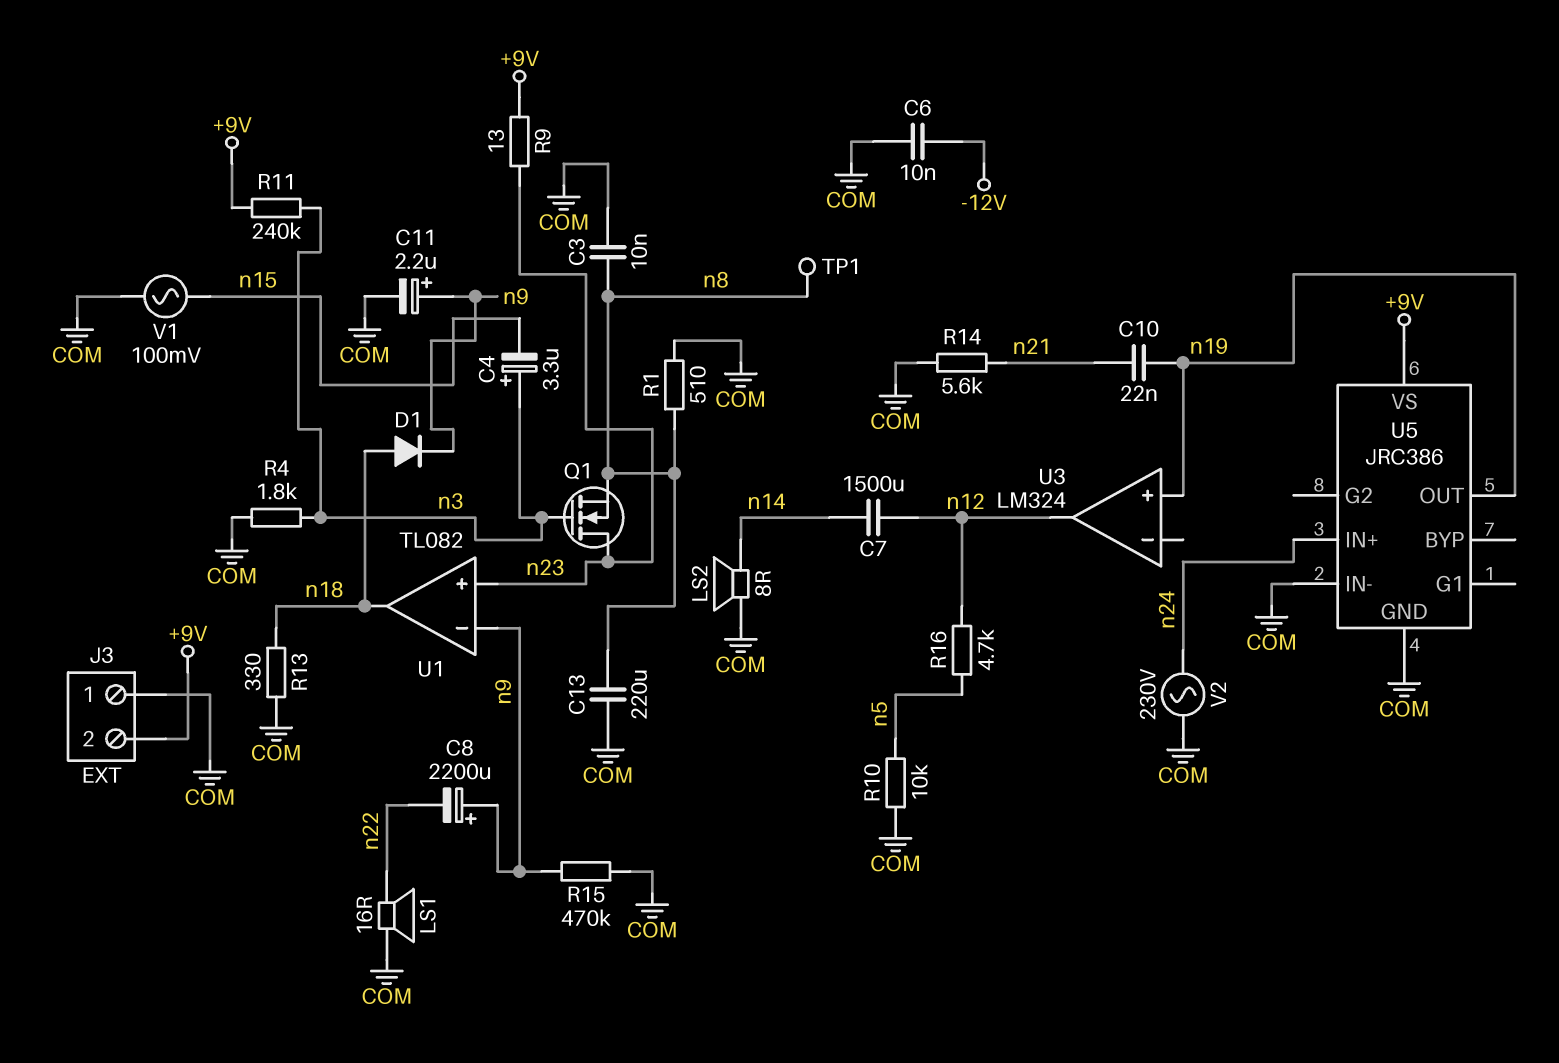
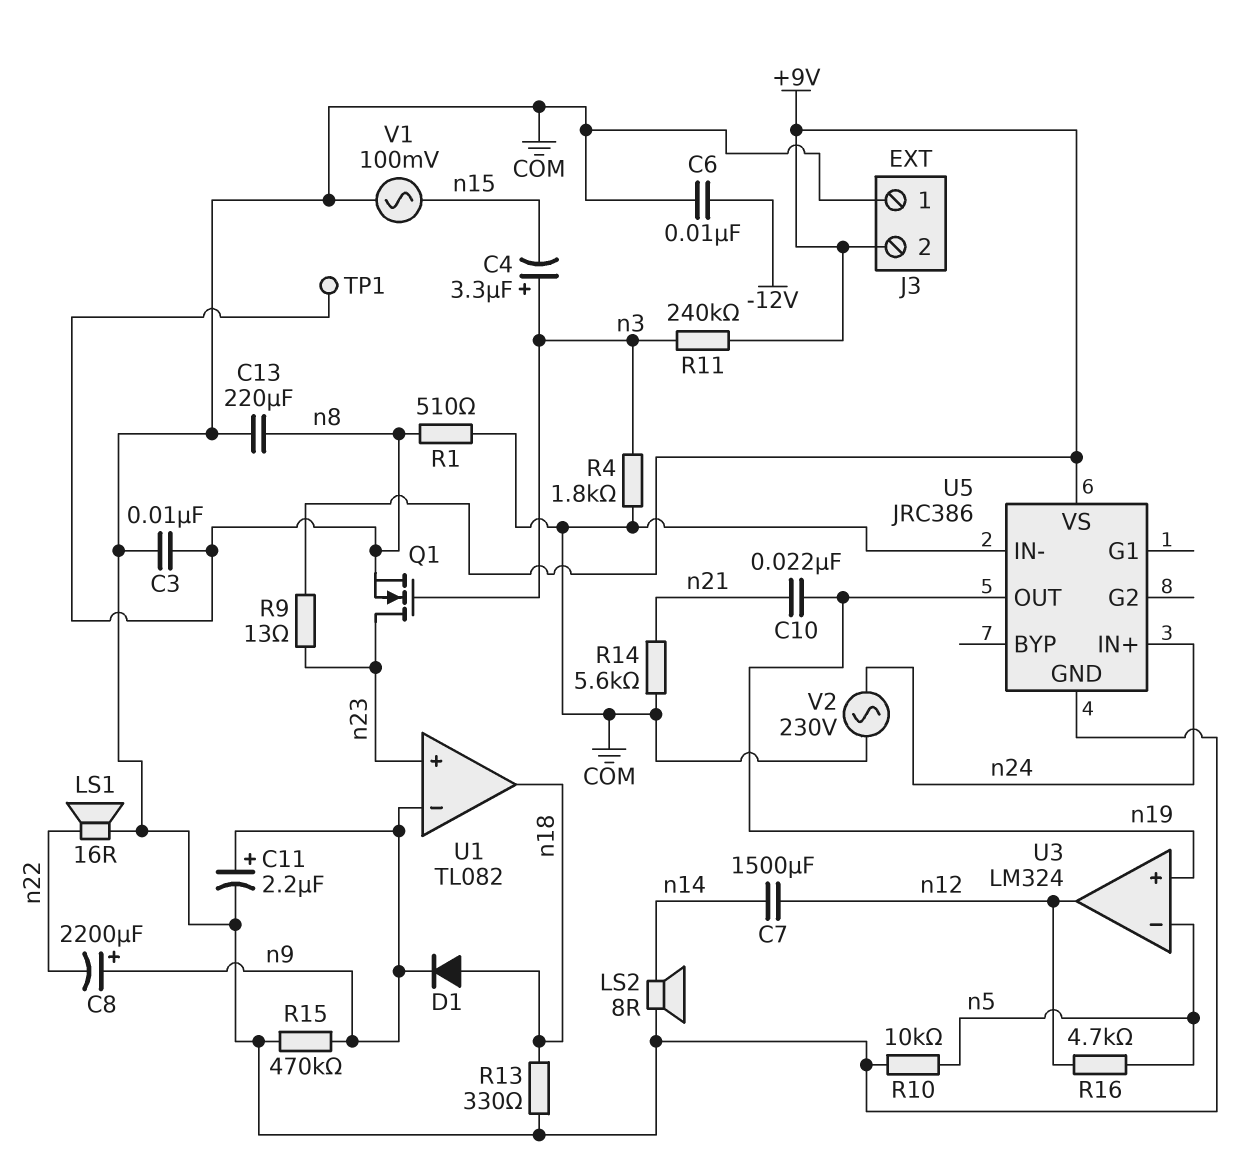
U3 pin in-: none -> n5

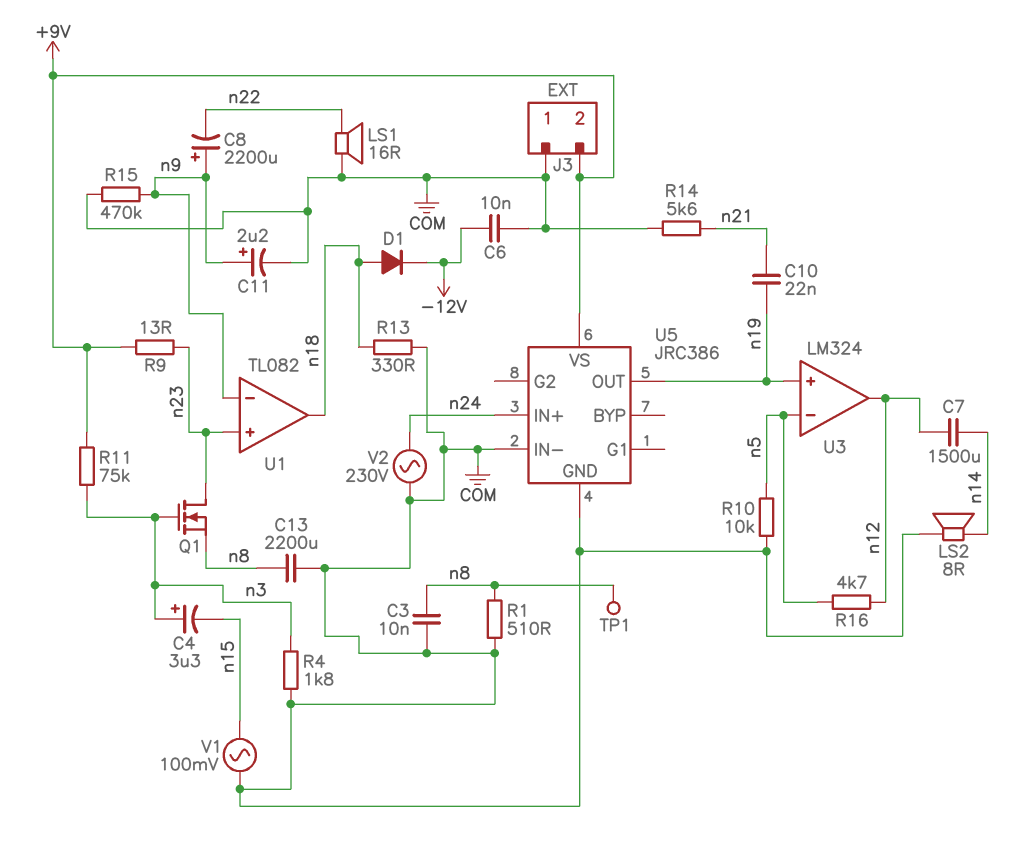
C13: 220uF (COM, n8) -> 2200uF (COM, n8)
D1: diode (A n18, K n9) -> diode (A n18, K -12V)
R11: 240k (+9V, n3) -> 75k (+9V, n3)

